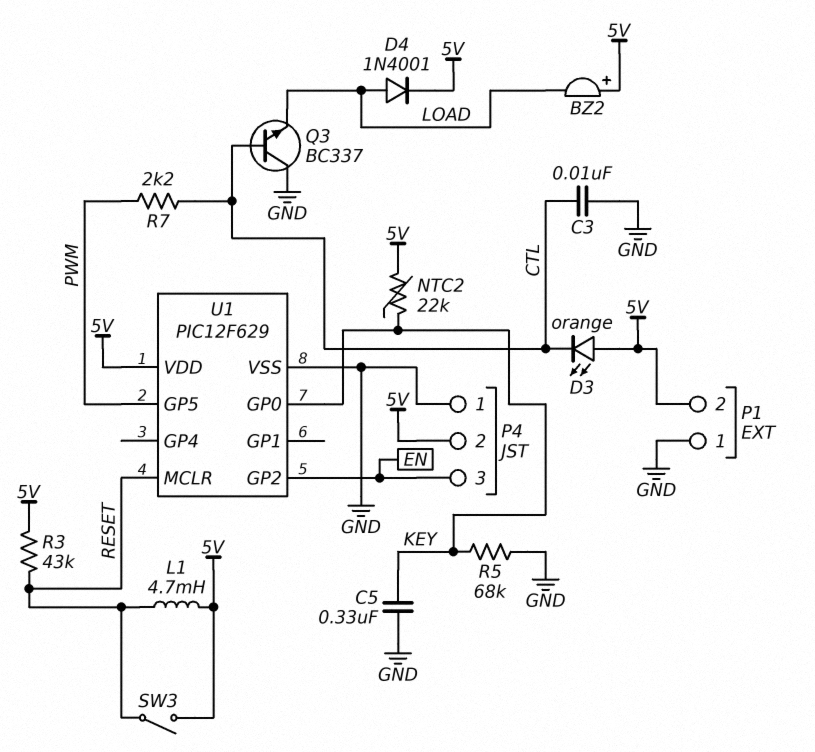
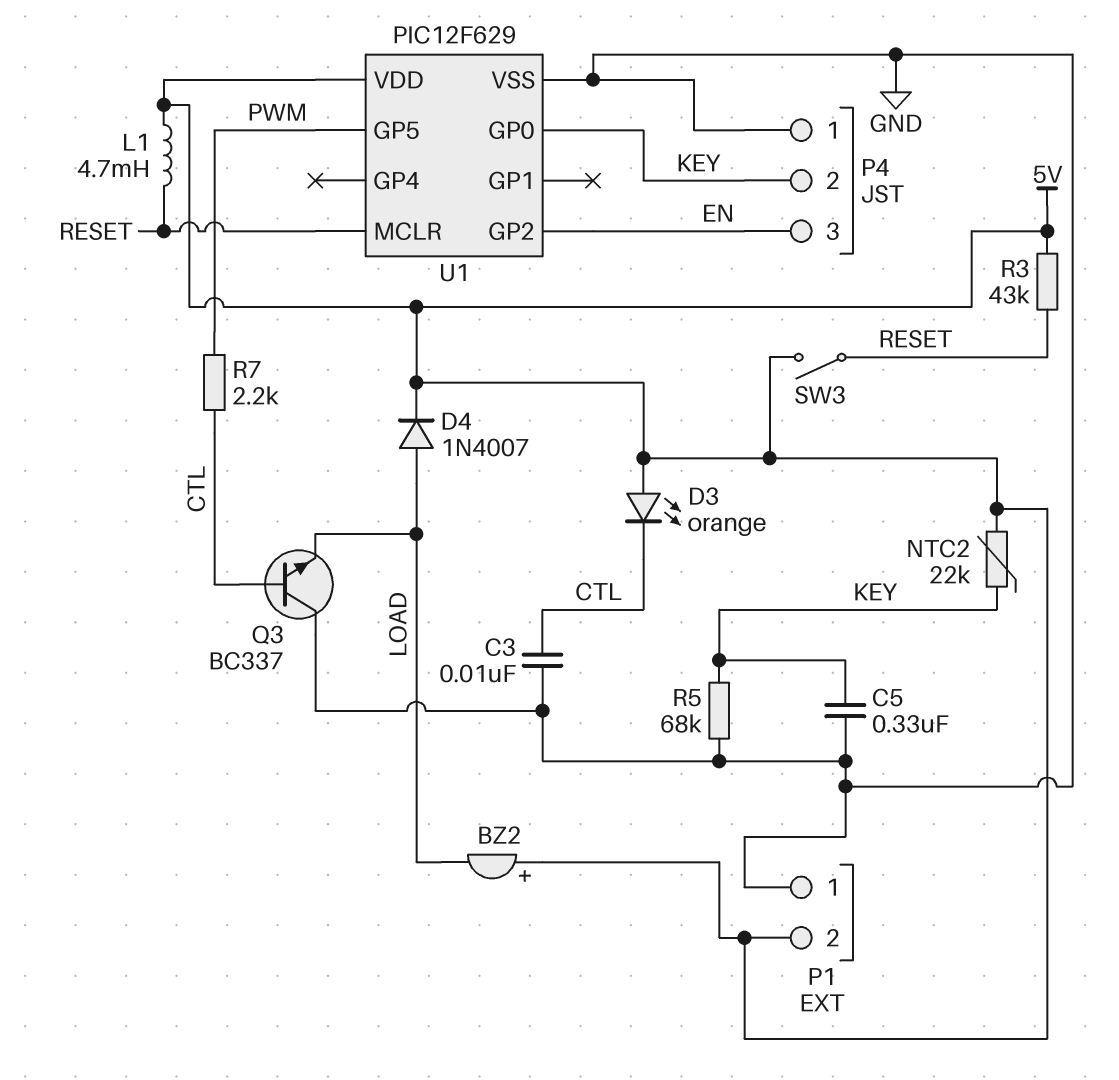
D4: diode 1N4001 (A LOAD, K 5V) -> diode 1N4007 (A LOAD, K 5V)
P4 pin 2: 5V -> KEY

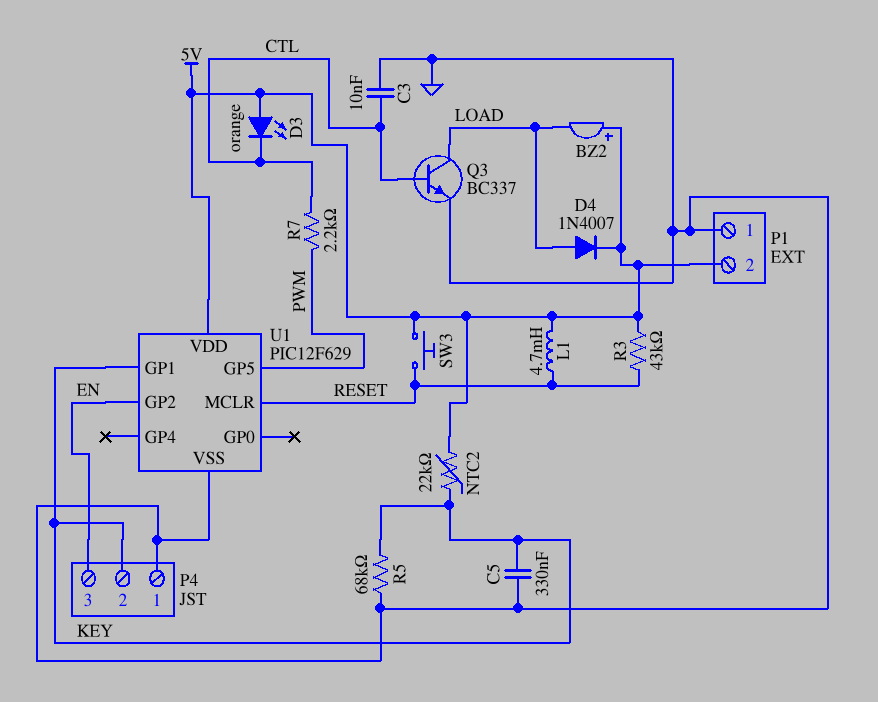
Q3: NPN BC337 (B CTL, C GND, E LOAD) -> NPN BC337 (B CTL, C LOAD, E GND)
SW3: switch (5V, RESET) -> button (5V, RESET)
U1 pin GP0: KEY -> none
U1 pin GP1: none -> KEY

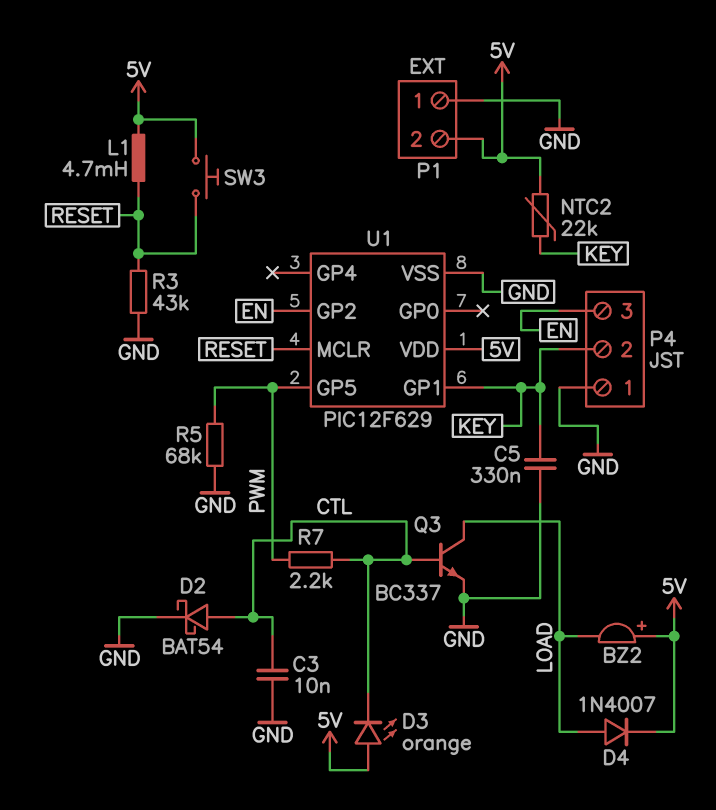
D2: none -> schottky BAT54 (A CTL, K GND)
R3: 43k (5V, RESET) -> 43k (GND, RESET)
R5: 68k (GND, KEY) -> 68k (GND, PWM)

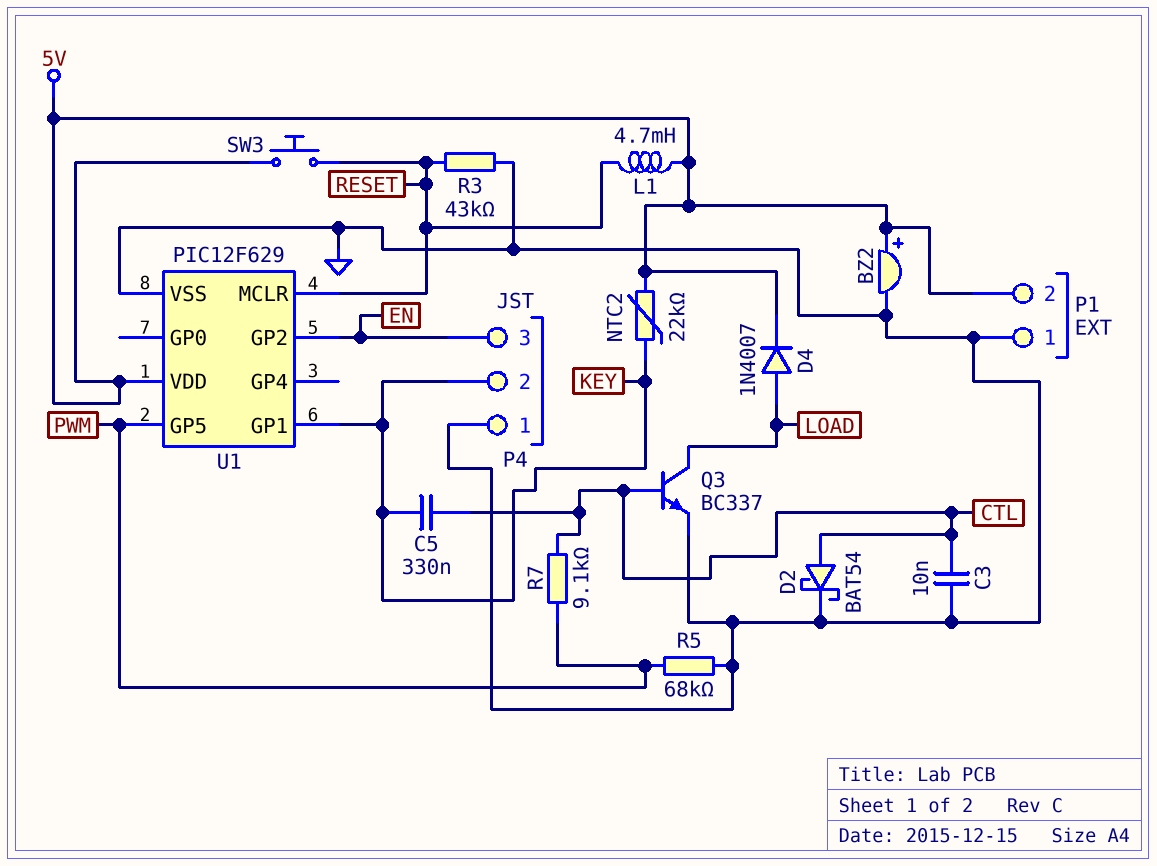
BZ2: buzzer (plus 5V, minus LOAD) -> buzzer (plus 5V, minus GND)
C5: 330nF (GND, KEY) -> 330nF (CTL, KEY)
D3: LED orange (A 5V, K CTL) -> none
R7: 2.2k (CTL, PWM) -> 9.1k (CTL, PWM)

